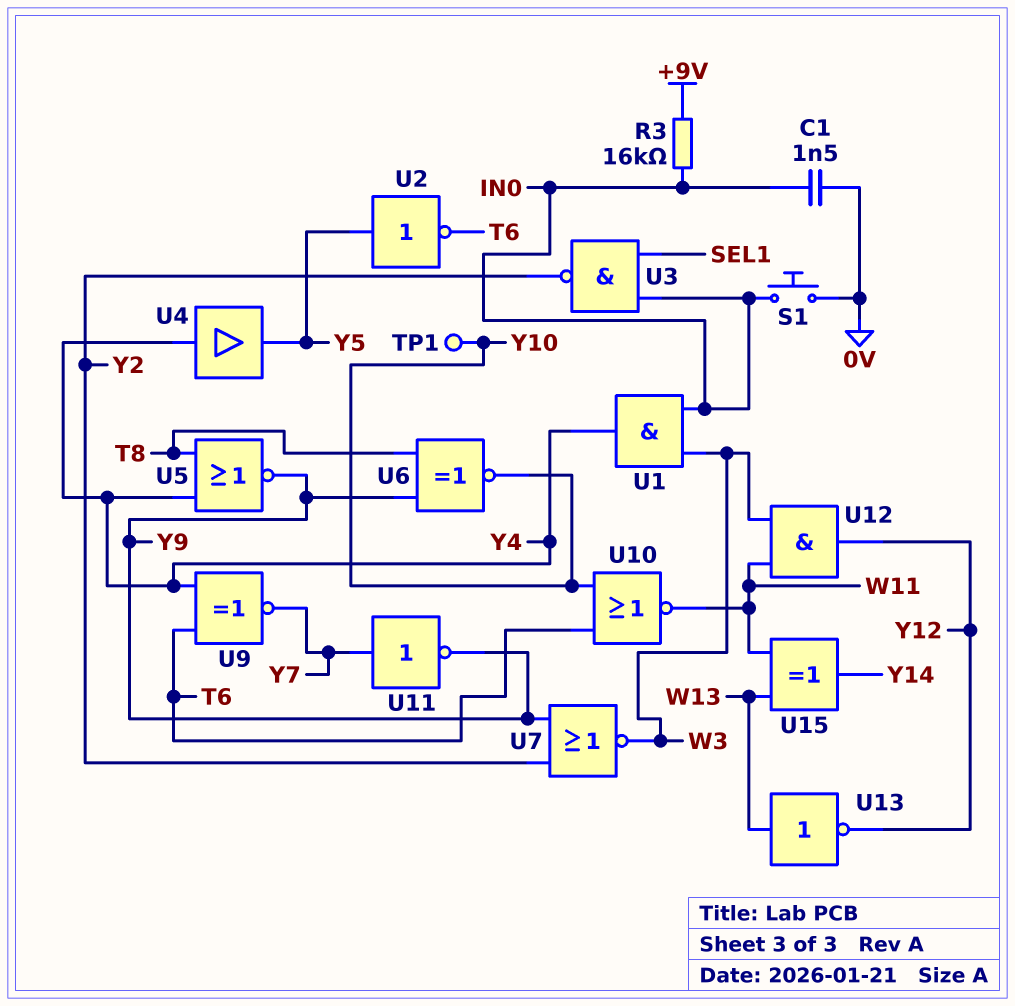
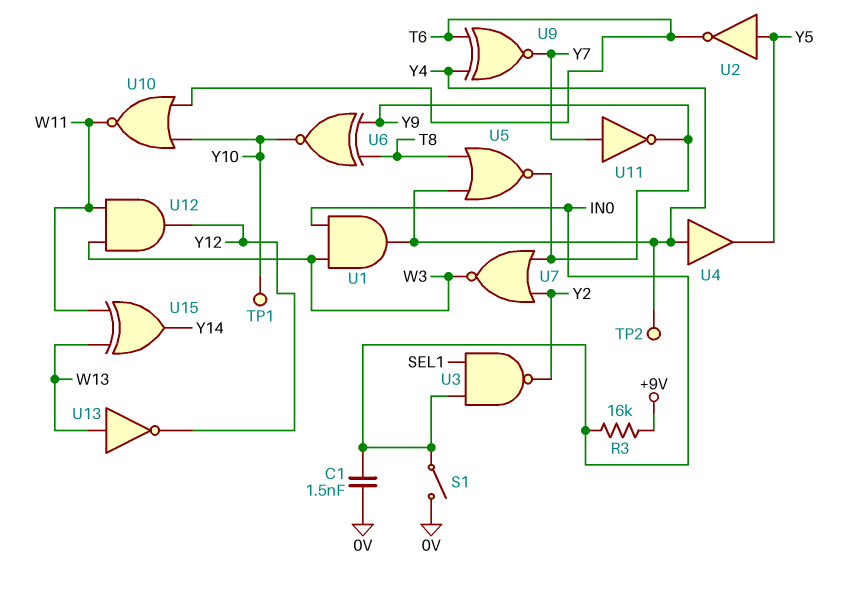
S1: button (0V, IN0) -> switch (0V, IN0)
TP2: none -> test point (Y4)

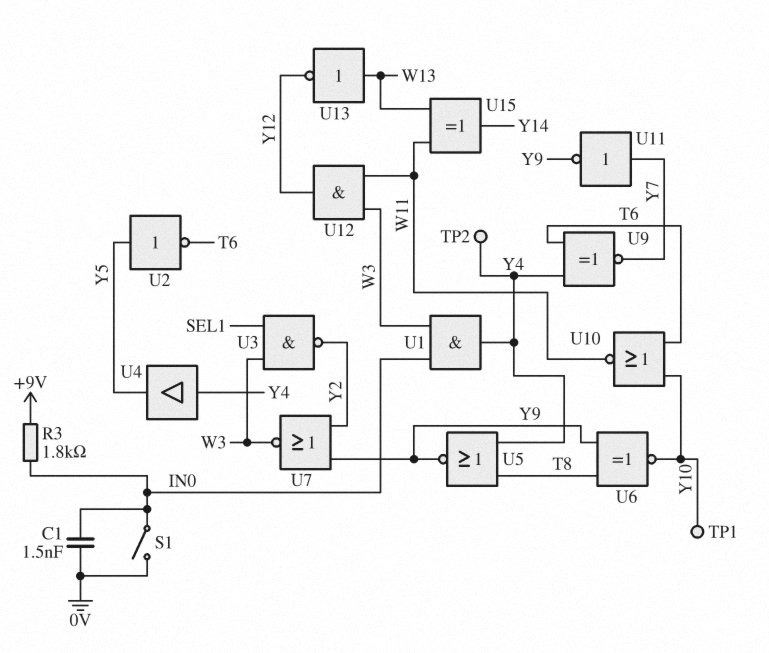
R3: 16k (+9V, IN0) -> 1.8k (+9V, IN0)
U3: NAND (in IN0, in SEL1, out Y2) -> NAND (in SEL1, in W3, out Y2)

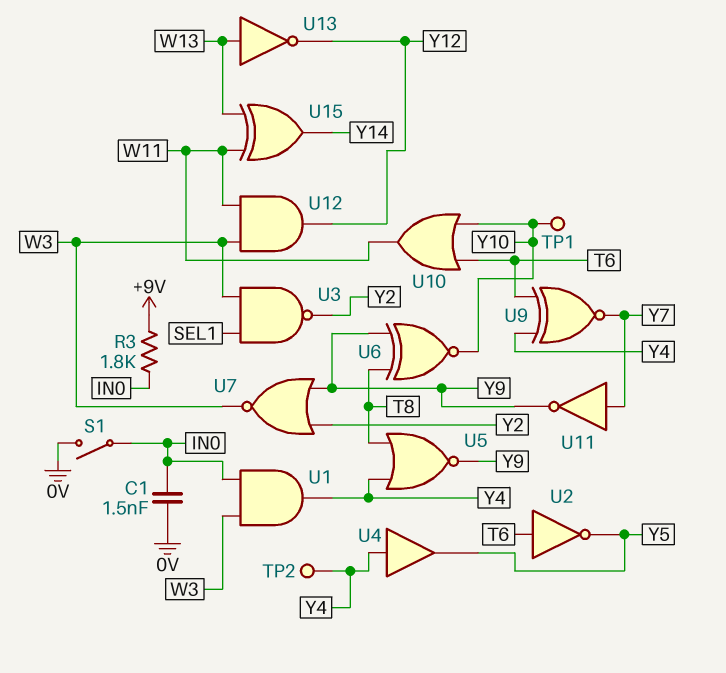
U2: NOT (in Y5, out T6) -> NOT (in T6, out Y5)
U10: NOR (in T6, in Y10, out W11) -> OR (in T6, in Y10, out W11)

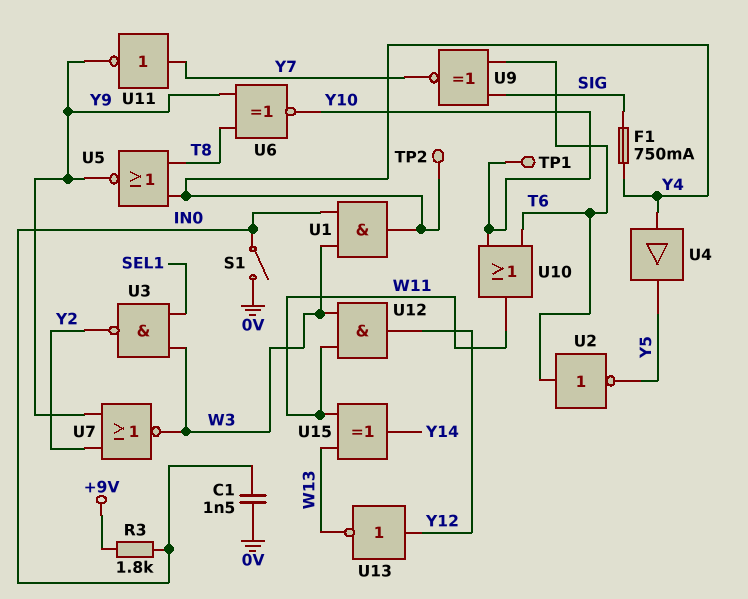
F1: none -> 750mA (SIG, Y4)
U9: XNOR (in T6, in Y4, out Y7) -> XNOR (in SIG, in T6, out Y7)
U13: NOT (in W13, out Y12) -> NOT (in Y12, out W13)

